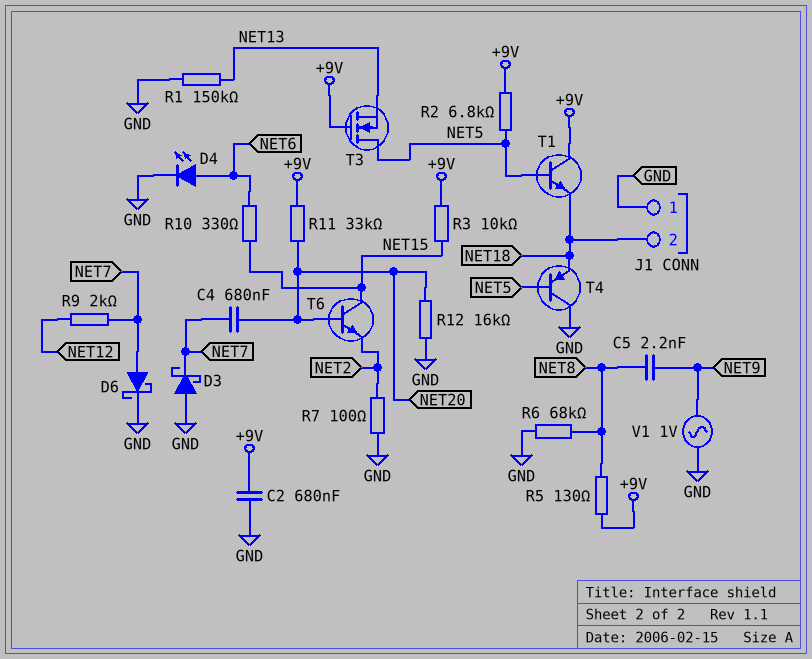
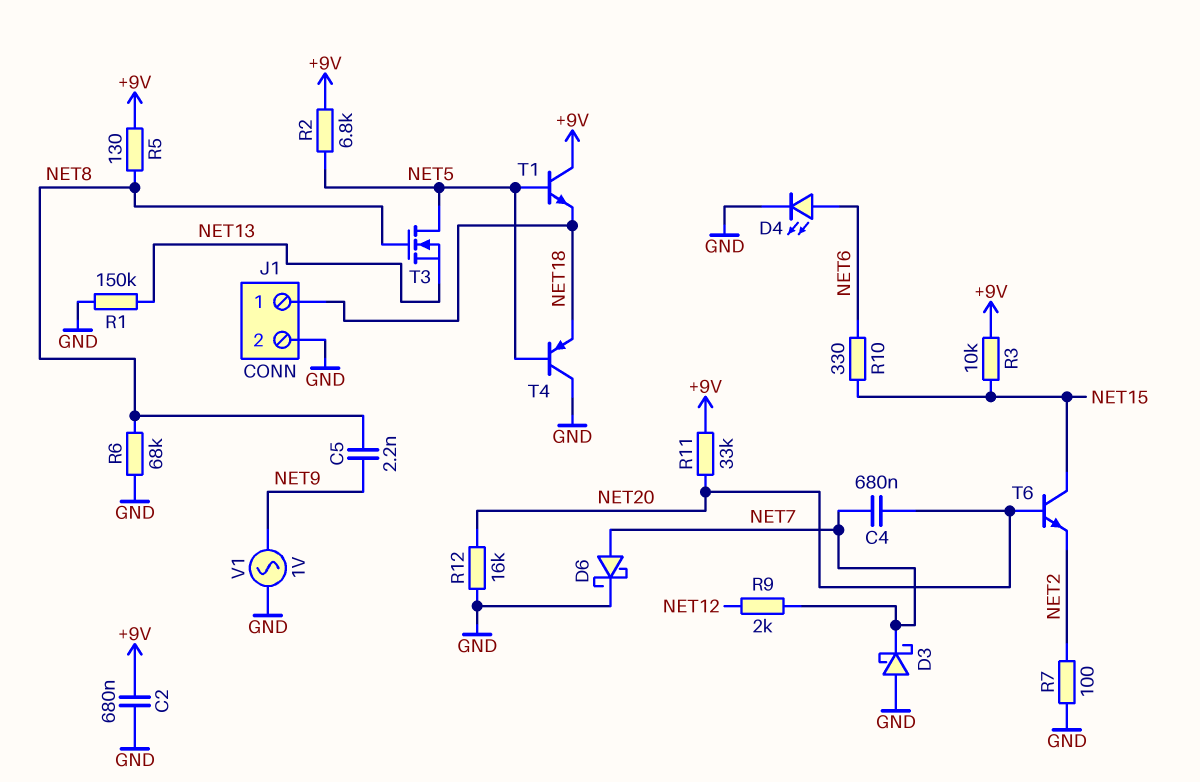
J1 pin 1: GND -> NET18
J1 pin 2: NET18 -> GND
T3: NMOS (G +9V, D NET5, S NET13) -> NMOS (G NET8, D NET5, S NET13)

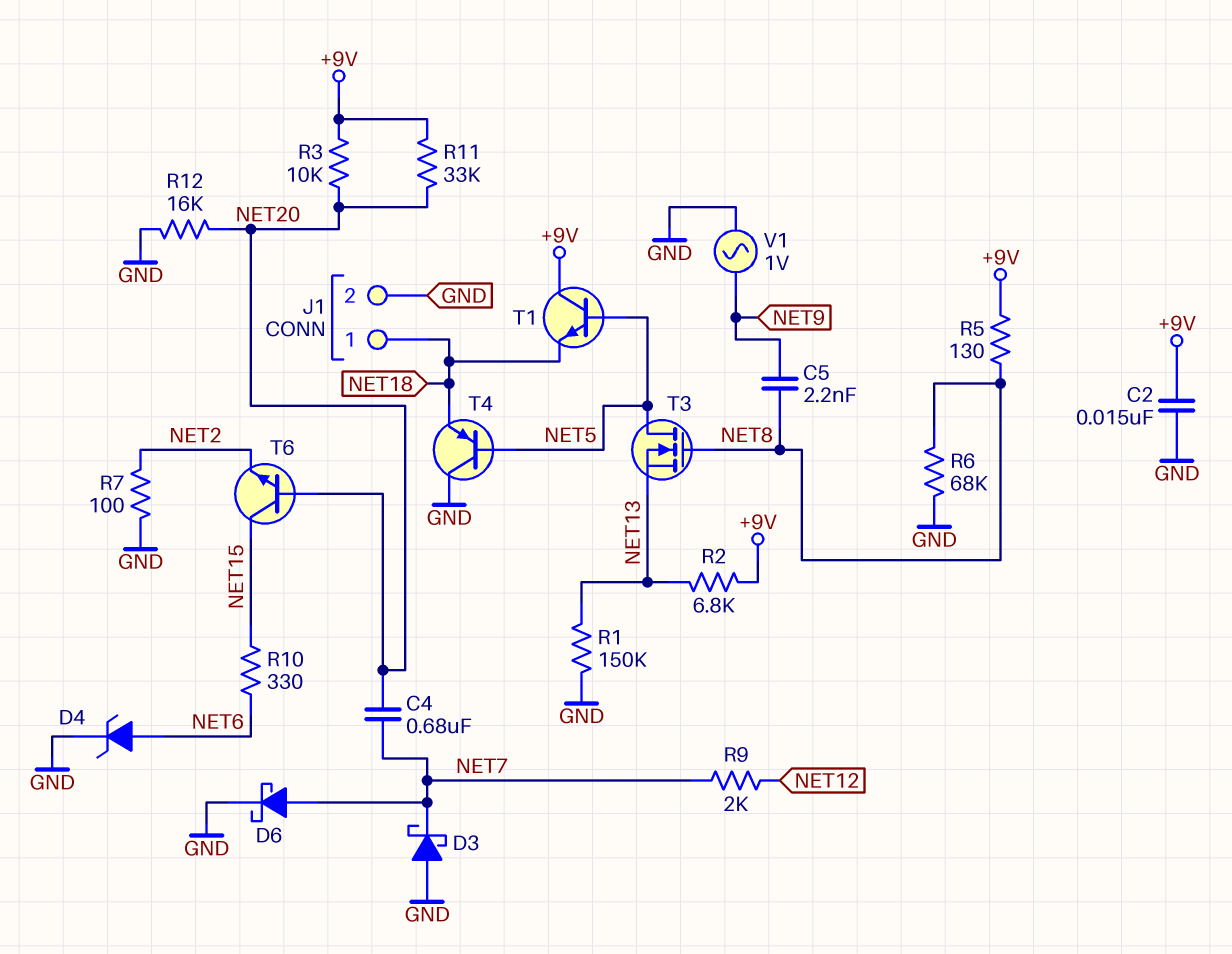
C2: 680nF (+9V, GND) -> 15nF (+9V, GND)
D4: LED (A NET6, K GND) -> zener (A NET6, K GND)
R2: 6.8k (+9V, NET5) -> 6.8k (+9V, NET13)
R3: 10k (+9V, NET15) -> 10k (+9V, NET20)

